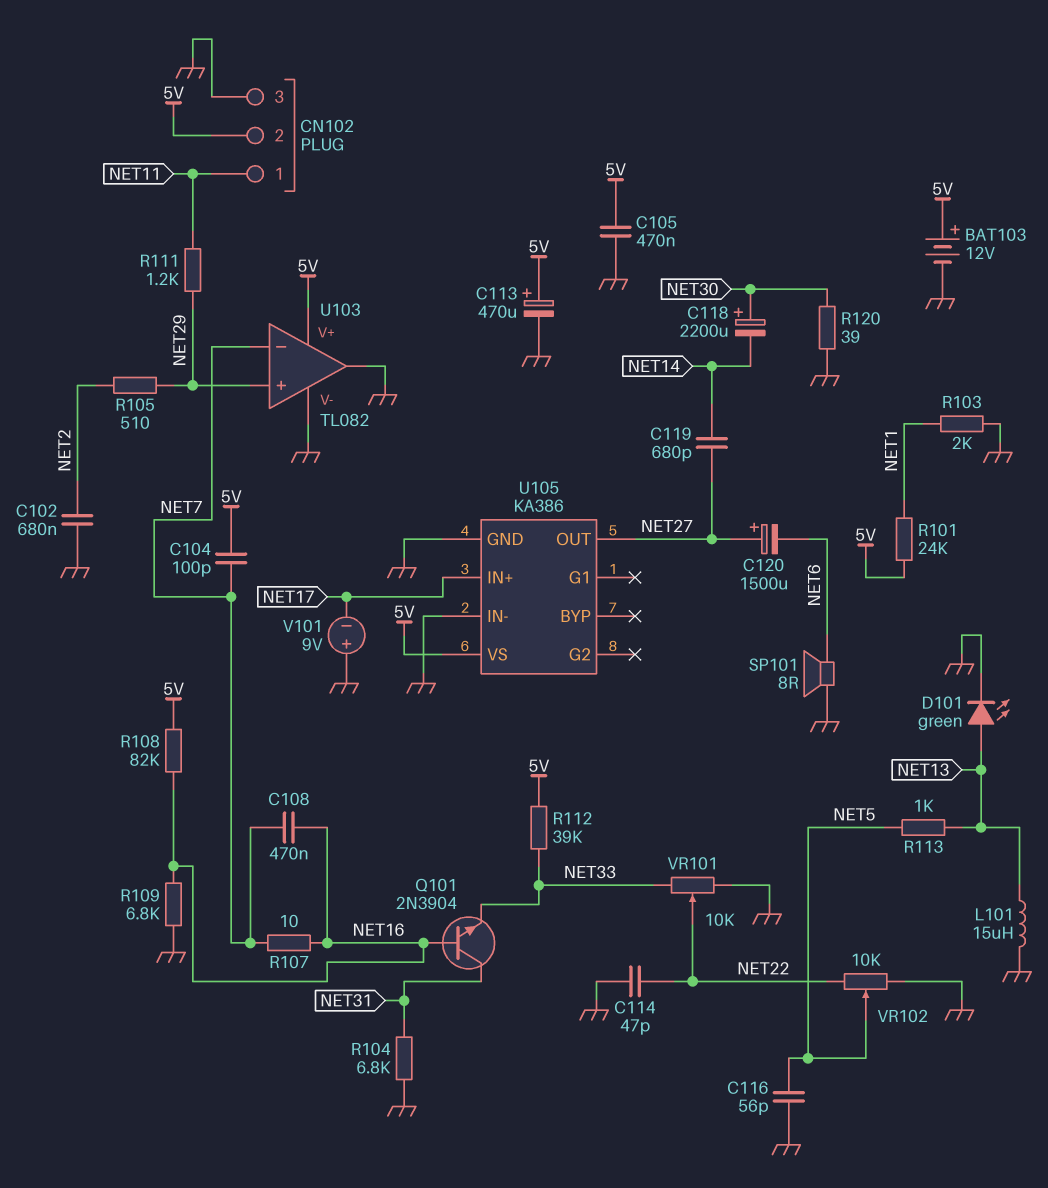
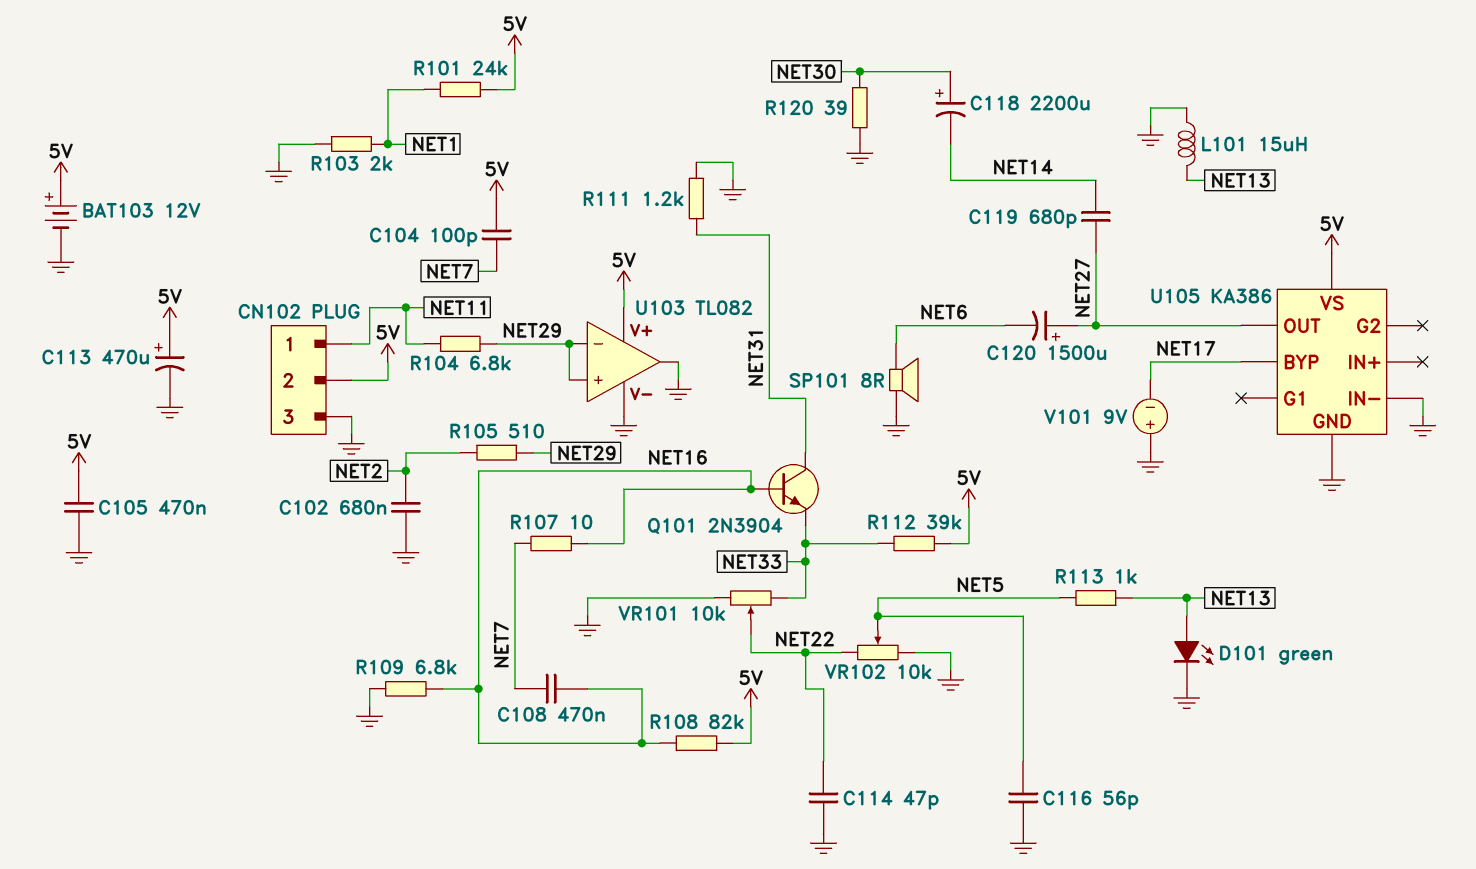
R104: 6.8k (GND, NET31) -> 6.8k (NET11, NET29)
R111: 1.2k (NET11, NET29) -> 1.2k (GND, NET31)
U103 pin in-: NET7 -> NET29
U105 pin BYP: none -> NET17
U105 pin IN+: NET17 -> none

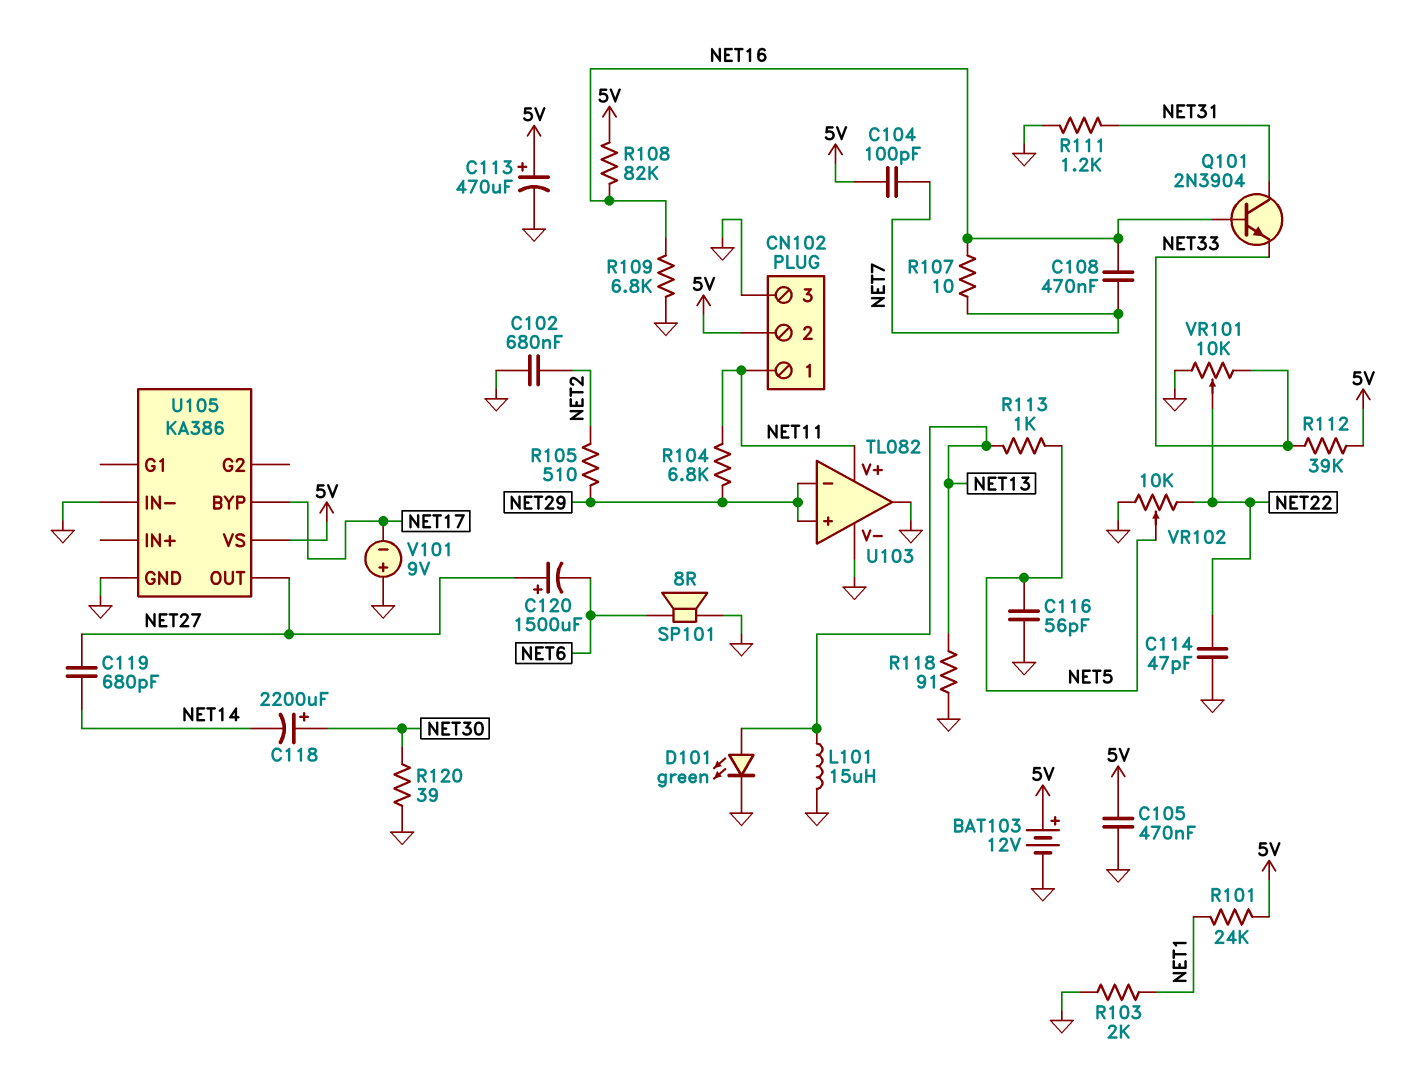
R118: none -> 91 (GND, NET13)
U103 pin V+: 5V -> NET11

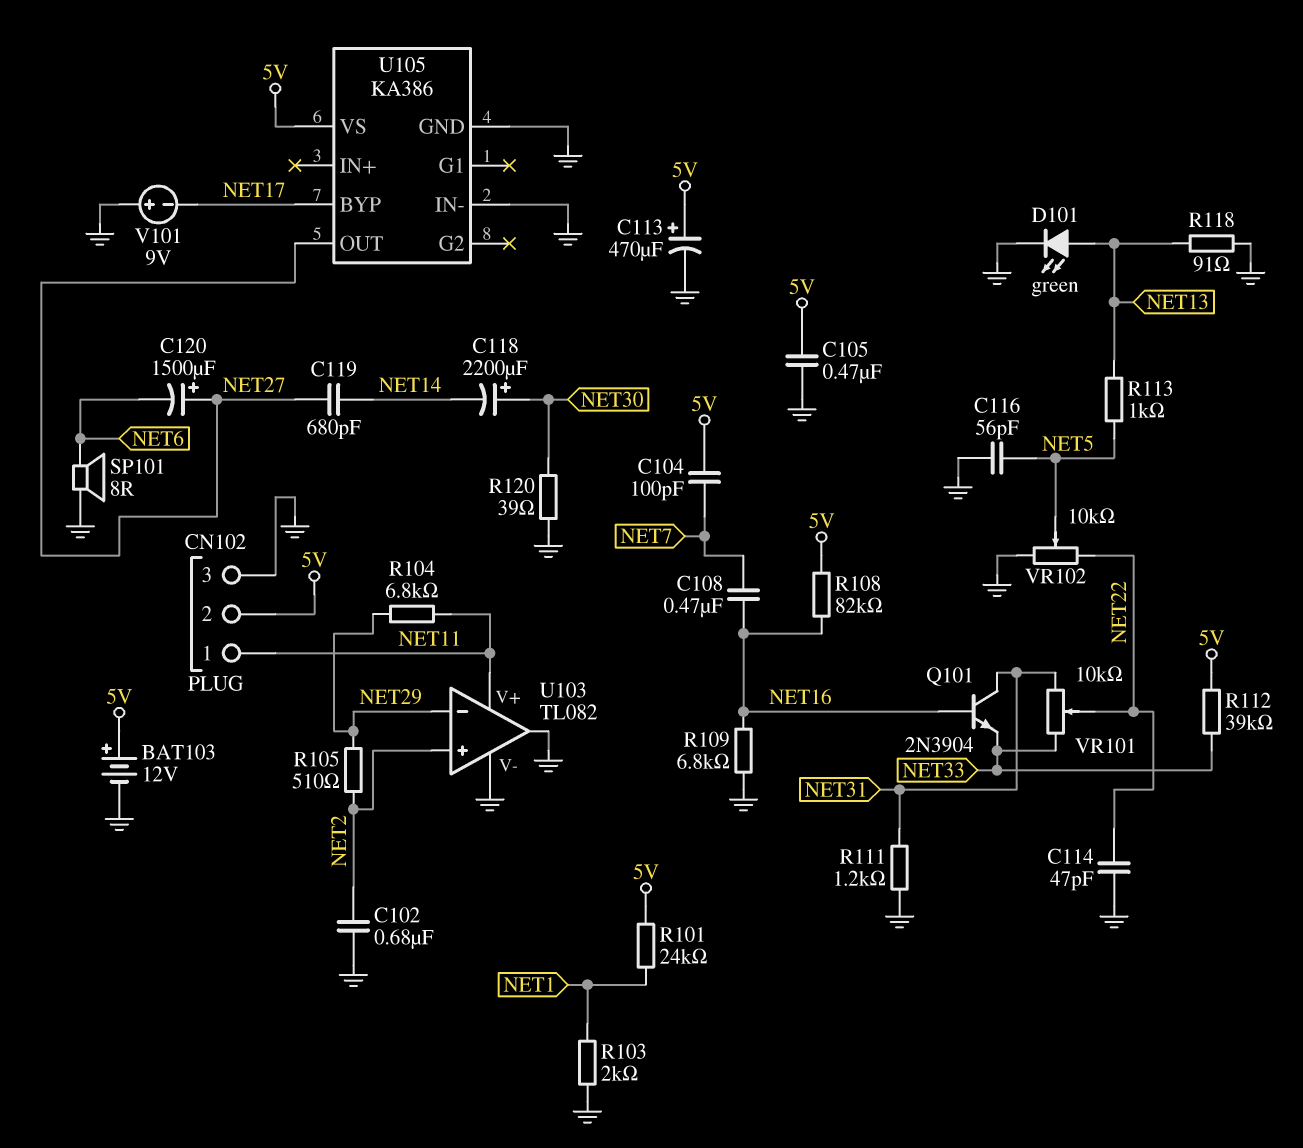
L101: 15uH (GND, NET13) -> none
R107: 10 (NET7, NET16) -> none
U103 pin in+: NET29 -> NET2
VR101: 10k (GND, NET33, wiper NET22) -> 10k (NET31, NET33, wiper NET22)

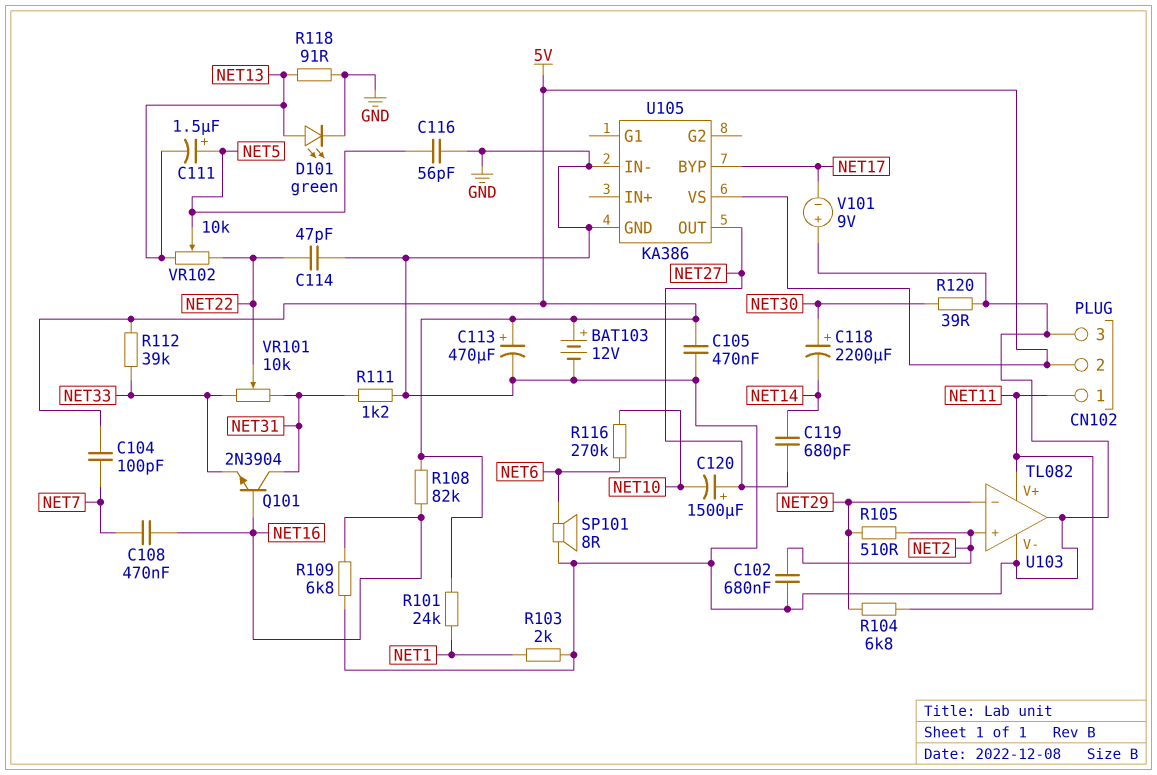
C111: none -> 1.5uF (plus NET5, minus NET13)
C120: 1500uF (plus NET27, minus NET6) -> 1500uF (plus NET27, minus NET10)
R113: 1k (NET5, NET13) -> none
R116: none -> 270k (NET6, NET10)
VR102: 10k (GND, NET22, wiper NET5) -> 10k (NET13, NET22, wiper NET5)

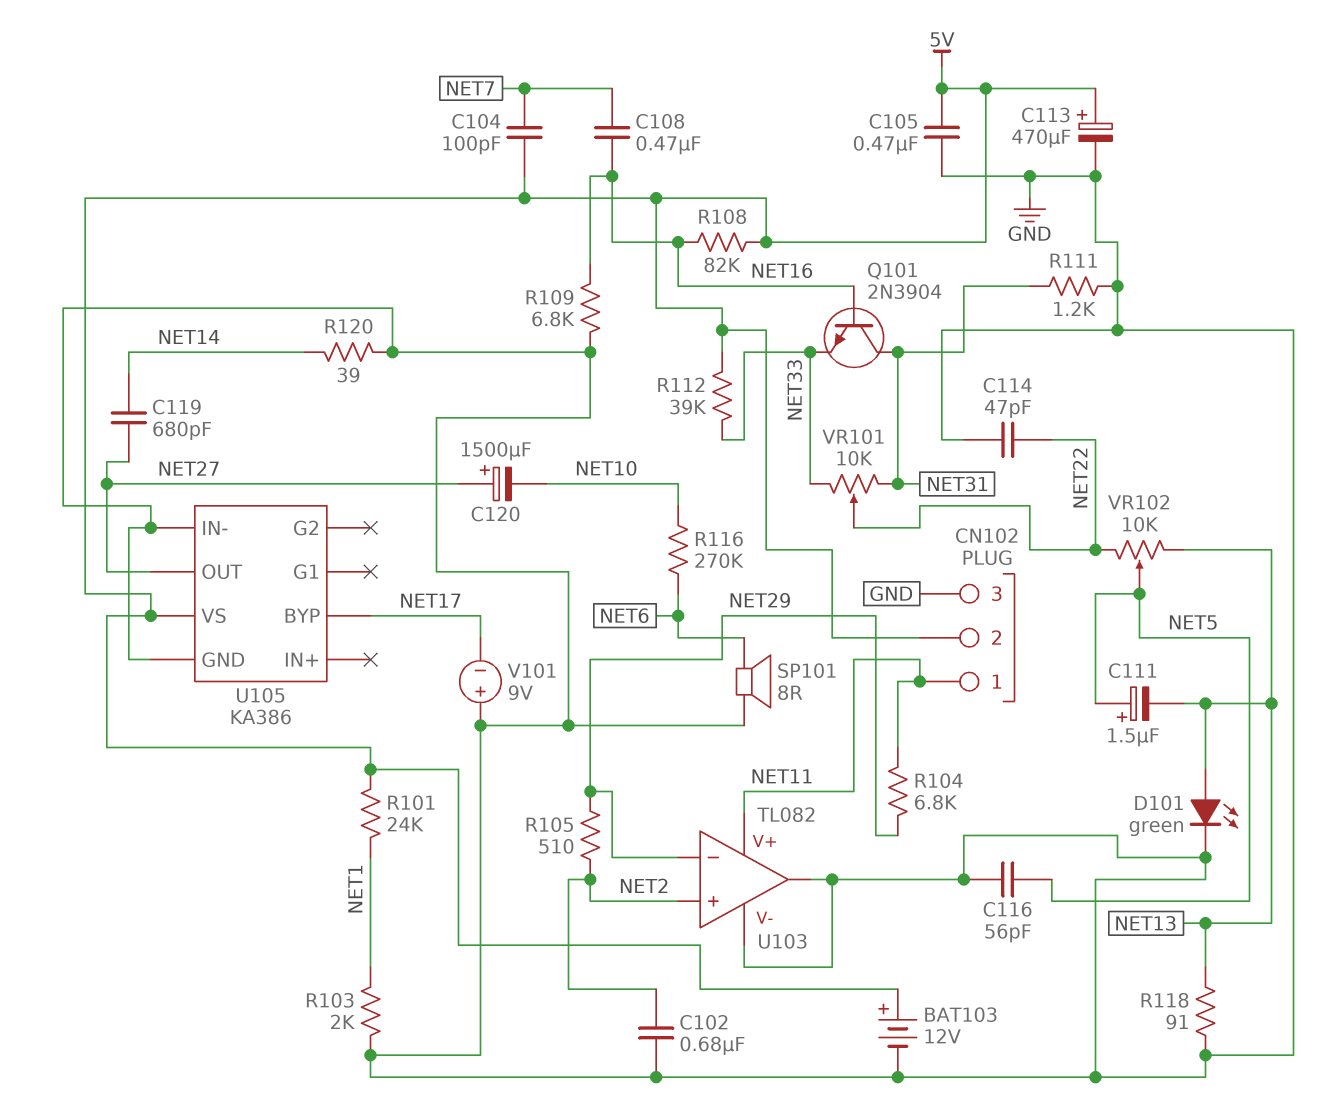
C118: 2200uF (plus NET30, minus NET14) -> none
R120: 39 (GND, NET30) -> 39 (GND, NET14)

